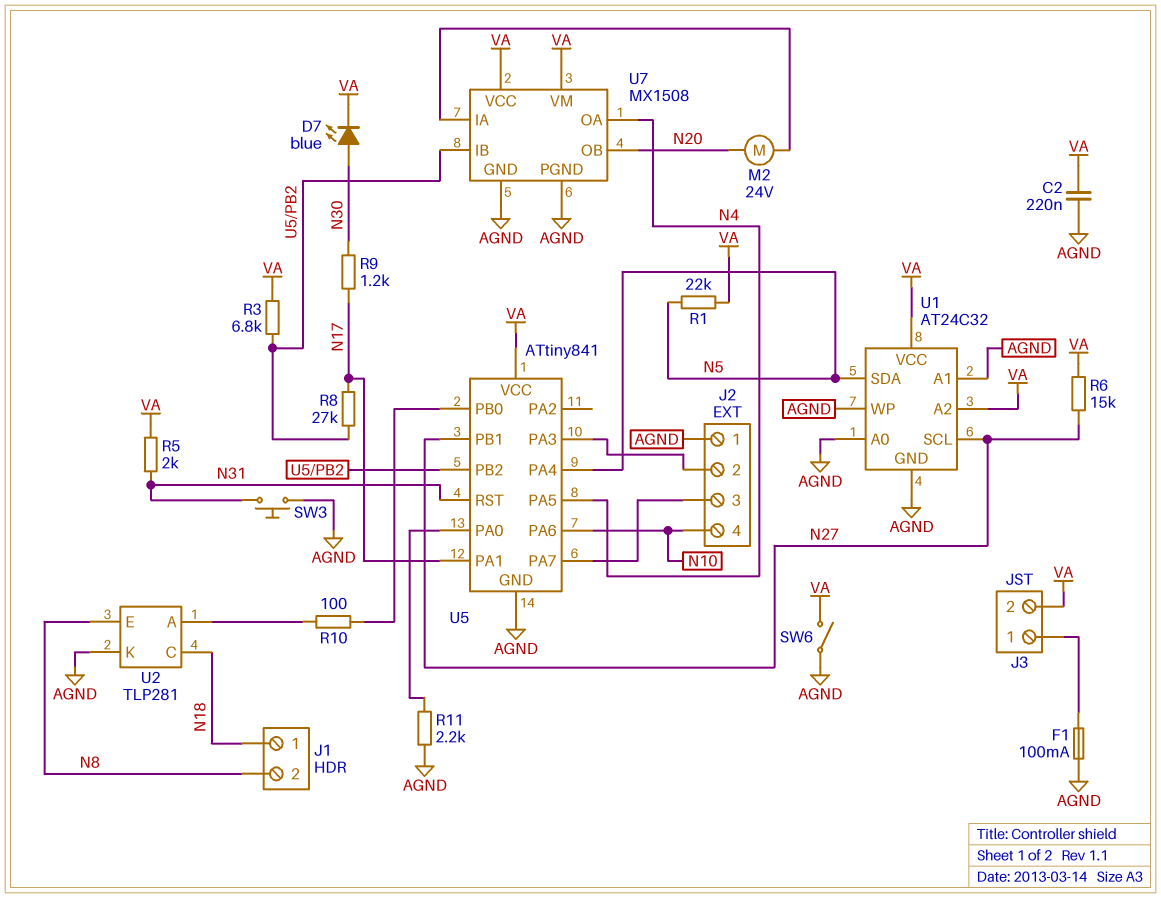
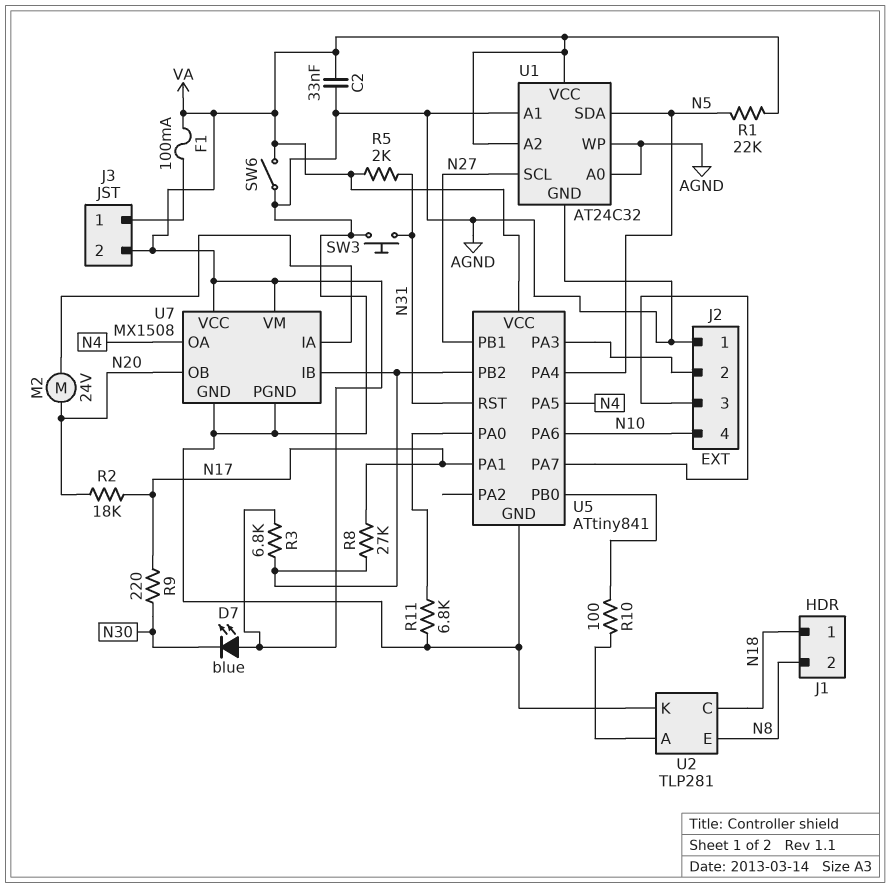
C2: 220nF (AGND, VA) -> 33nF (AGND, VA)
D7: LED blue (A N30, K VA) -> LED blue (A VA, K N30)
F1: 100mA (AGND, J3/1) -> 100mA (J3/1, VA)
R2: none -> 18k (N17, N20)
R6: 15k (N27, VA) -> none
R9: 1.2k (N17, N30) -> 220 (N17, N30)
R11: 2.2k (AGND, U5/PA0) -> 6.8k (AGND, U5/PA0)

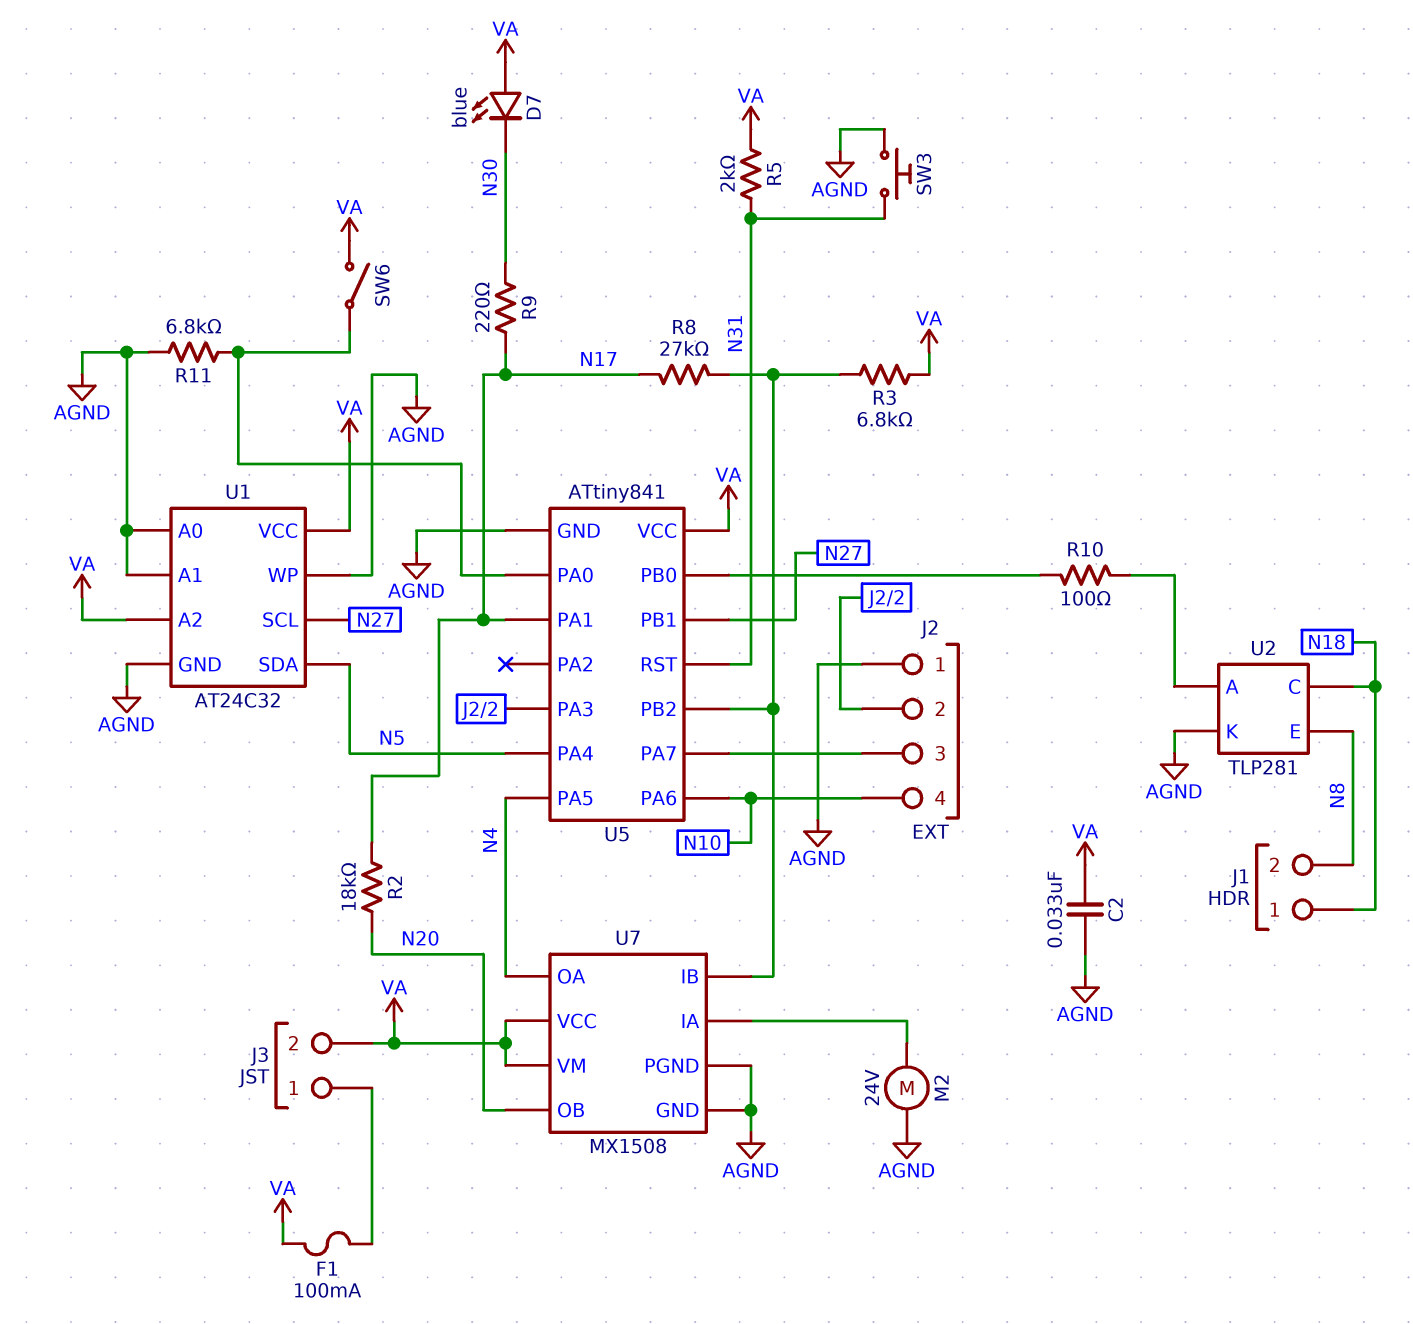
M2: motor 24V (N20, U7/IA) -> motor 24V (AGND, U7/IA)
R1: 22k (N5, VA) -> none
SW6: switch (AGND, VA) -> switch (U5/PA0, VA)

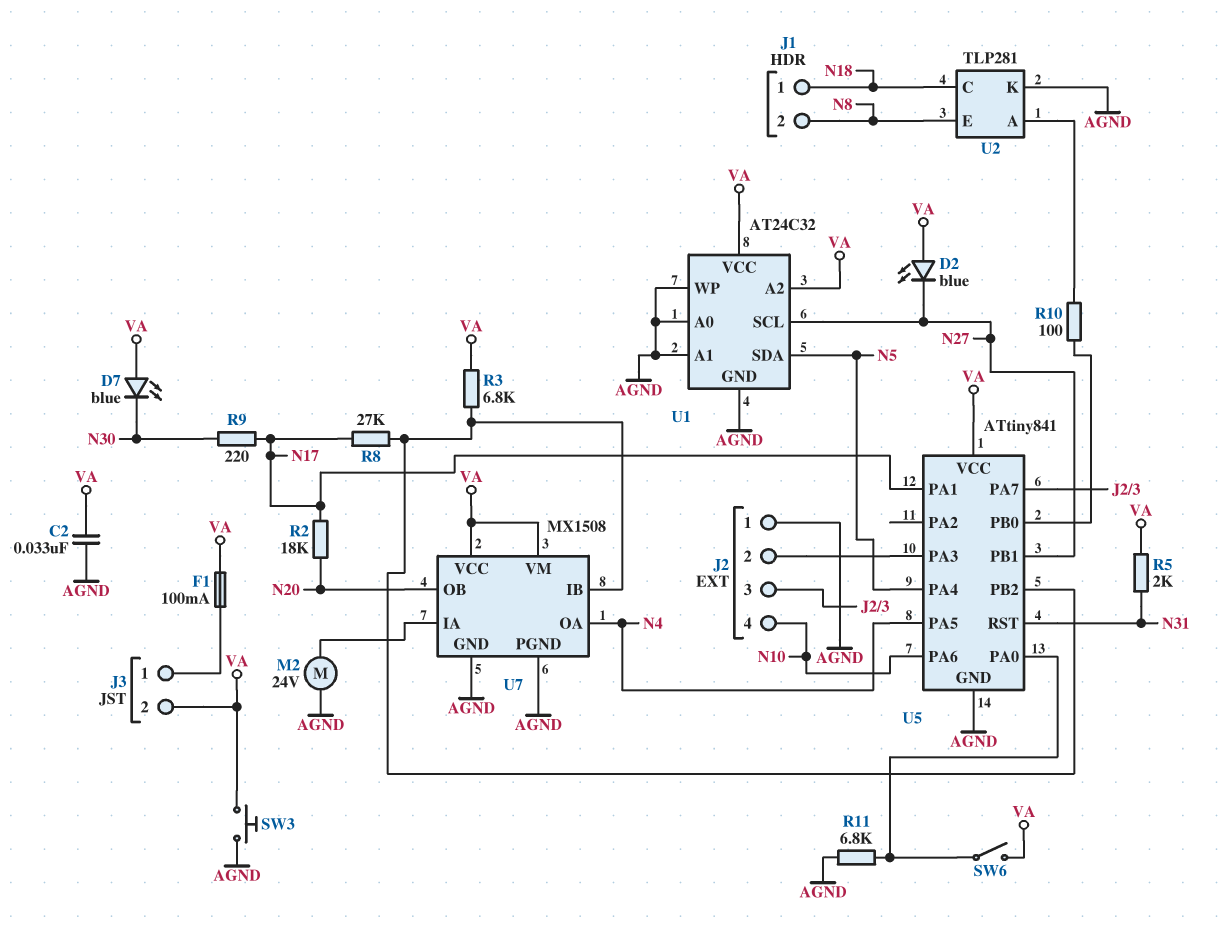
D2: none -> LED blue (A VA, K N27)
SW3: button (AGND, N31) -> button (AGND, VA)

